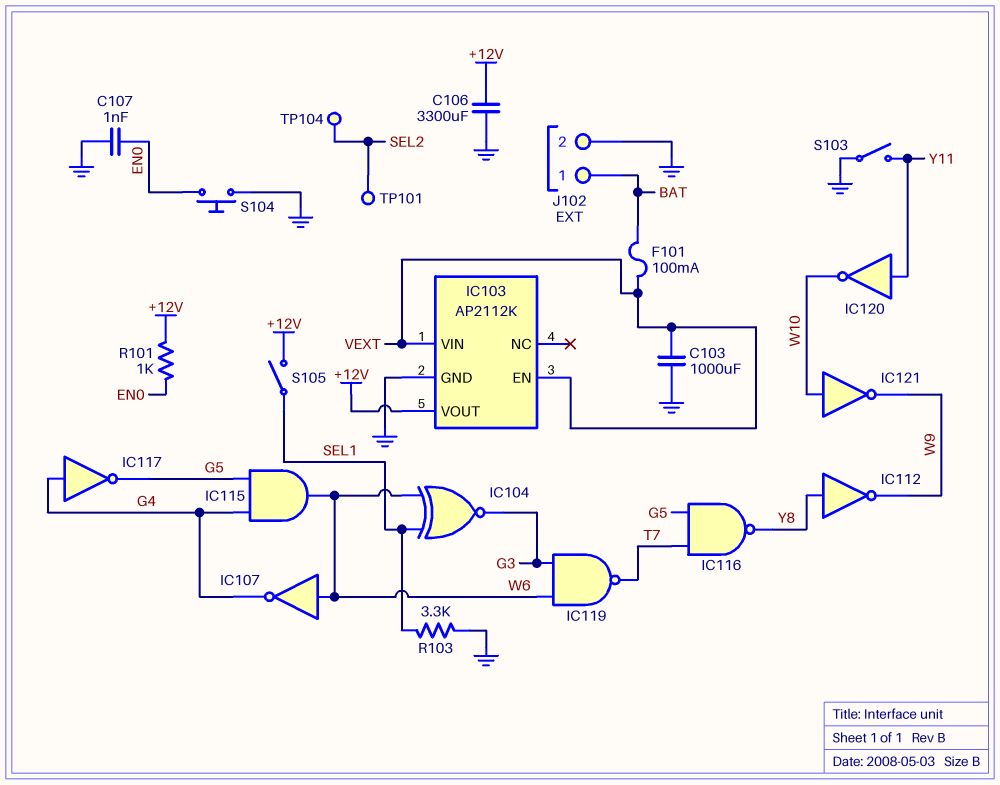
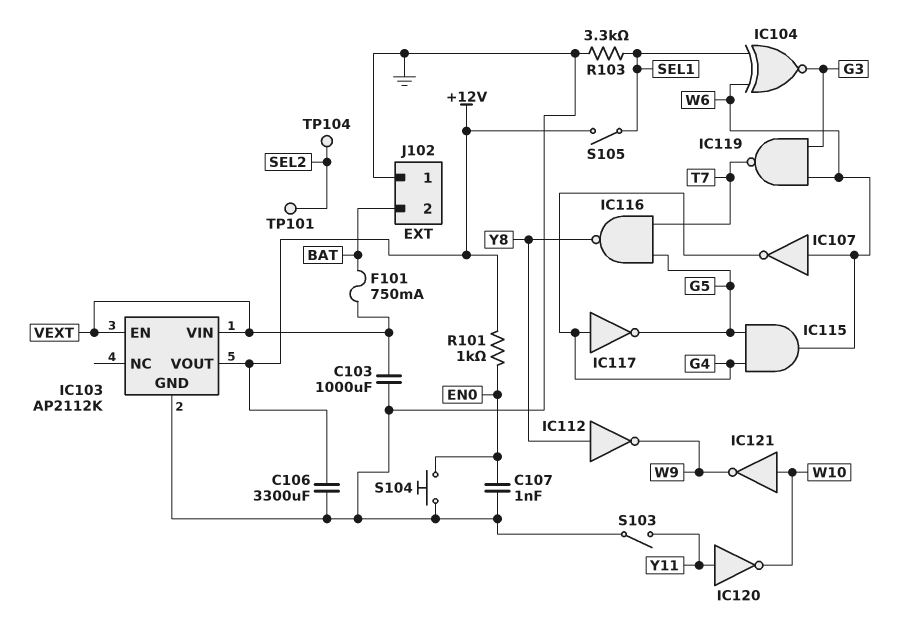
F101: 100mA (BAT, VEXT) -> 750mA (BAT, VEXT)
J102 pin 1: BAT -> GND
J102 pin 2: GND -> BAT

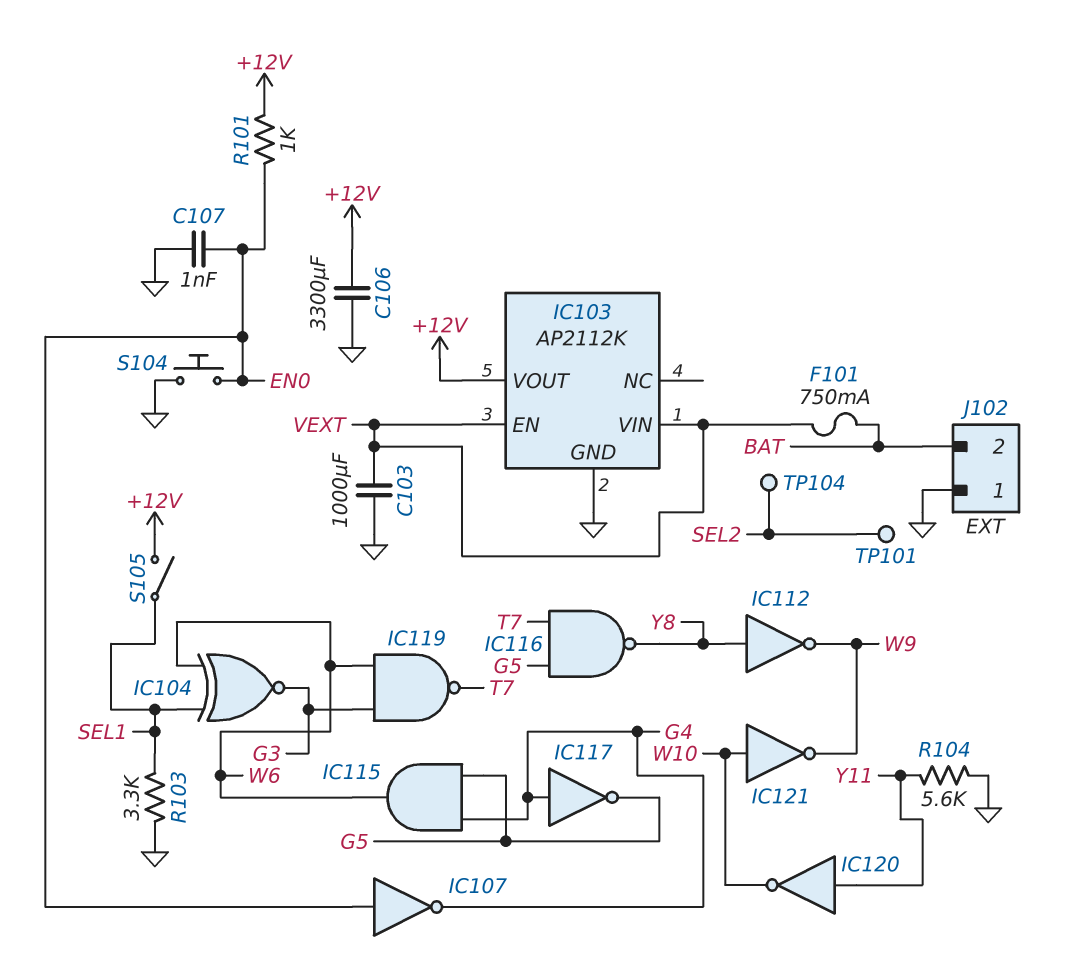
IC107: NOT (in W6, out G4) -> NOT (in EN0, out G4)
R104: none -> 5.6k (GND, Y11)
S103: switch (GND, Y11) -> none

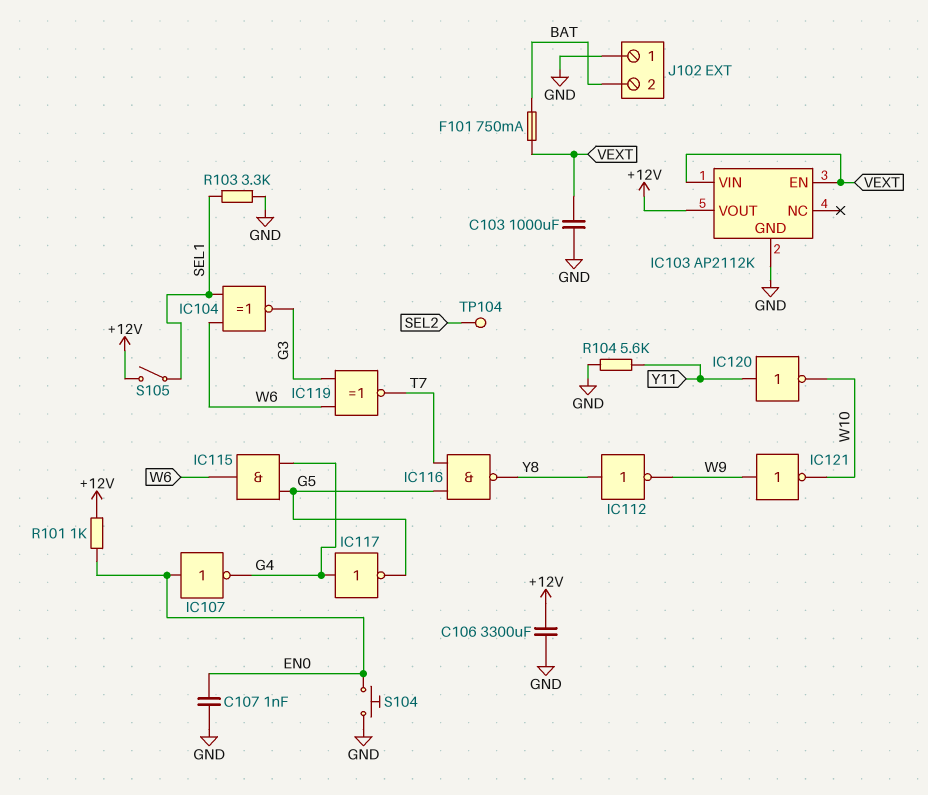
IC119: NAND (in G3, in W6, out T7) -> XNOR (in G3, in W6, out T7)
IC121: NOT (in W10, out W9) -> NOT (in W9, out W10)
TP101: test point (SEL2) -> none

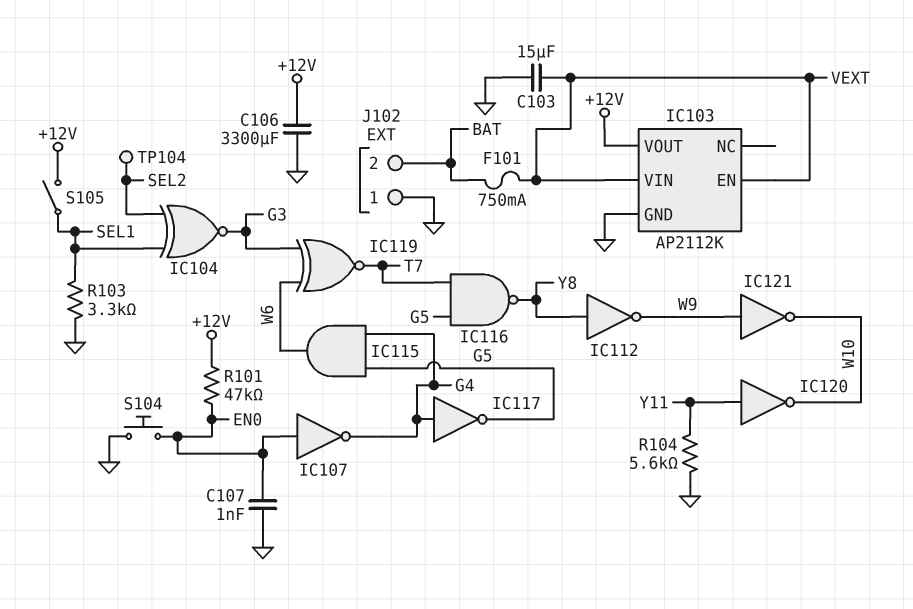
C103: 1000uF (GND, VEXT) -> 15uF (GND, VEXT)
IC104: XNOR (in SEL1, in W6, out G3) -> XNOR (in SEL1, in SEL2, out G3)
R101: 1k (+12V, EN0) -> 47k (+12V, EN0)

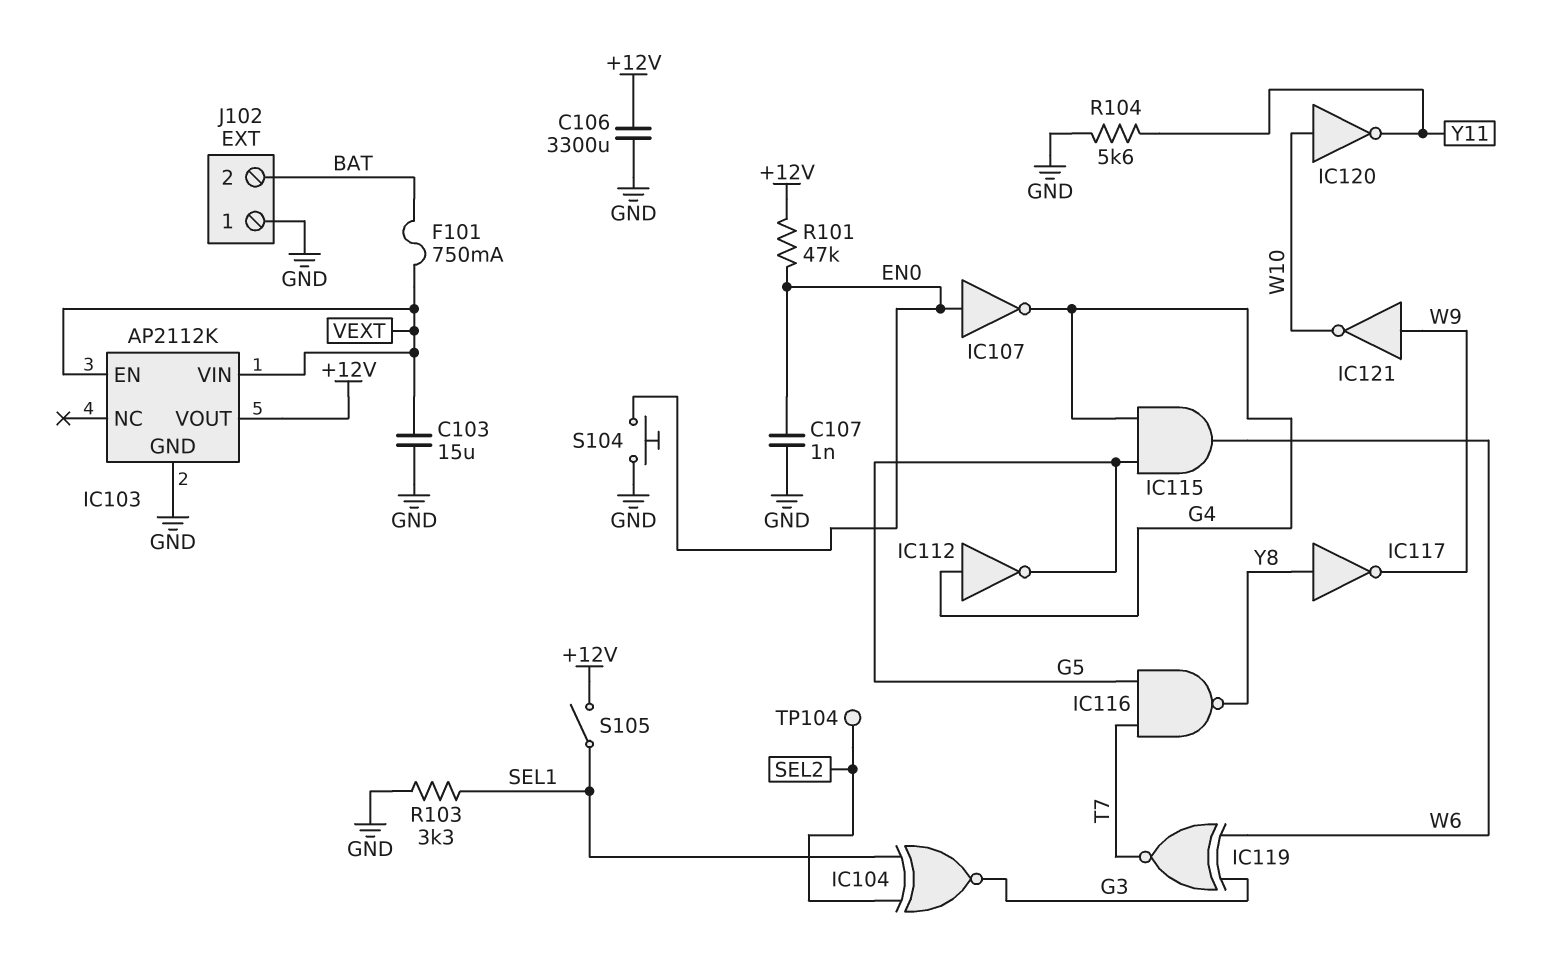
IC112: NOT (in Y8, out W9) -> NOT (in G4, out G5)
IC117: NOT (in G4, out G5) -> NOT (in Y8, out W9)
IC120: NOT (in Y11, out W10) -> NOT (in W10, out Y11)

